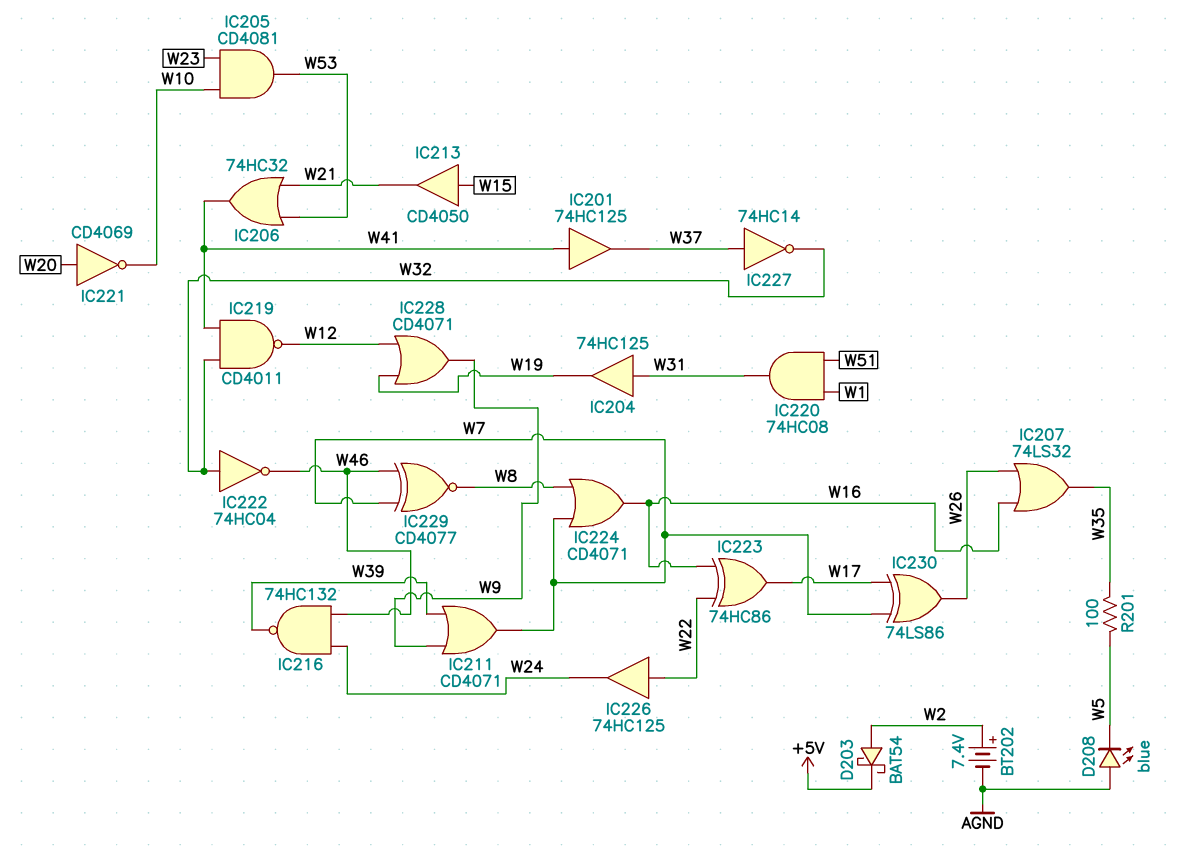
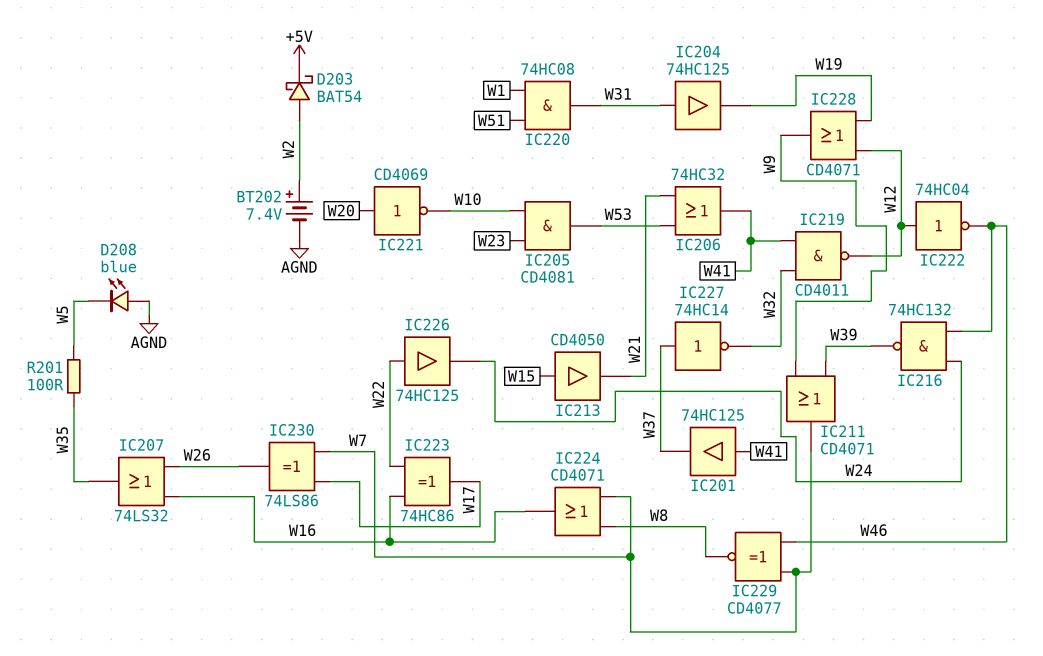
IC222: NOT 74HC04 (in W32, out W46) -> NOT 74HC04 (in W12, out W46)

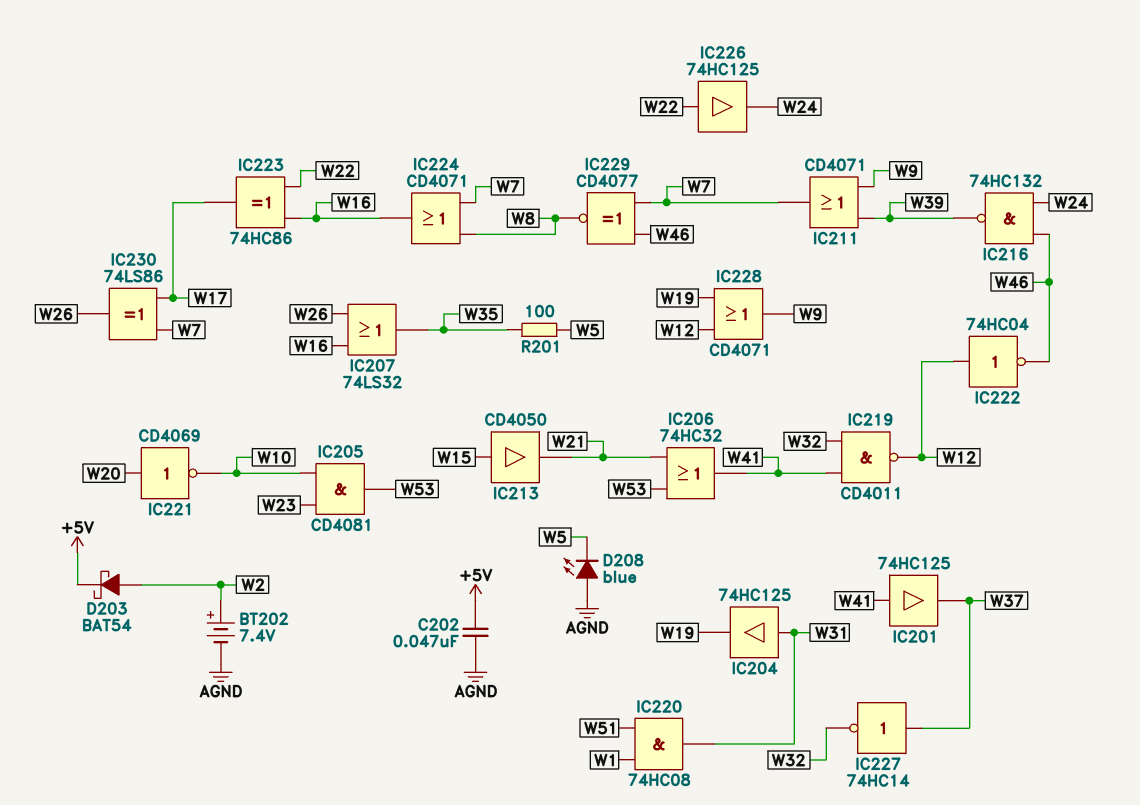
C202: none -> 47nF (+5V, AGND)

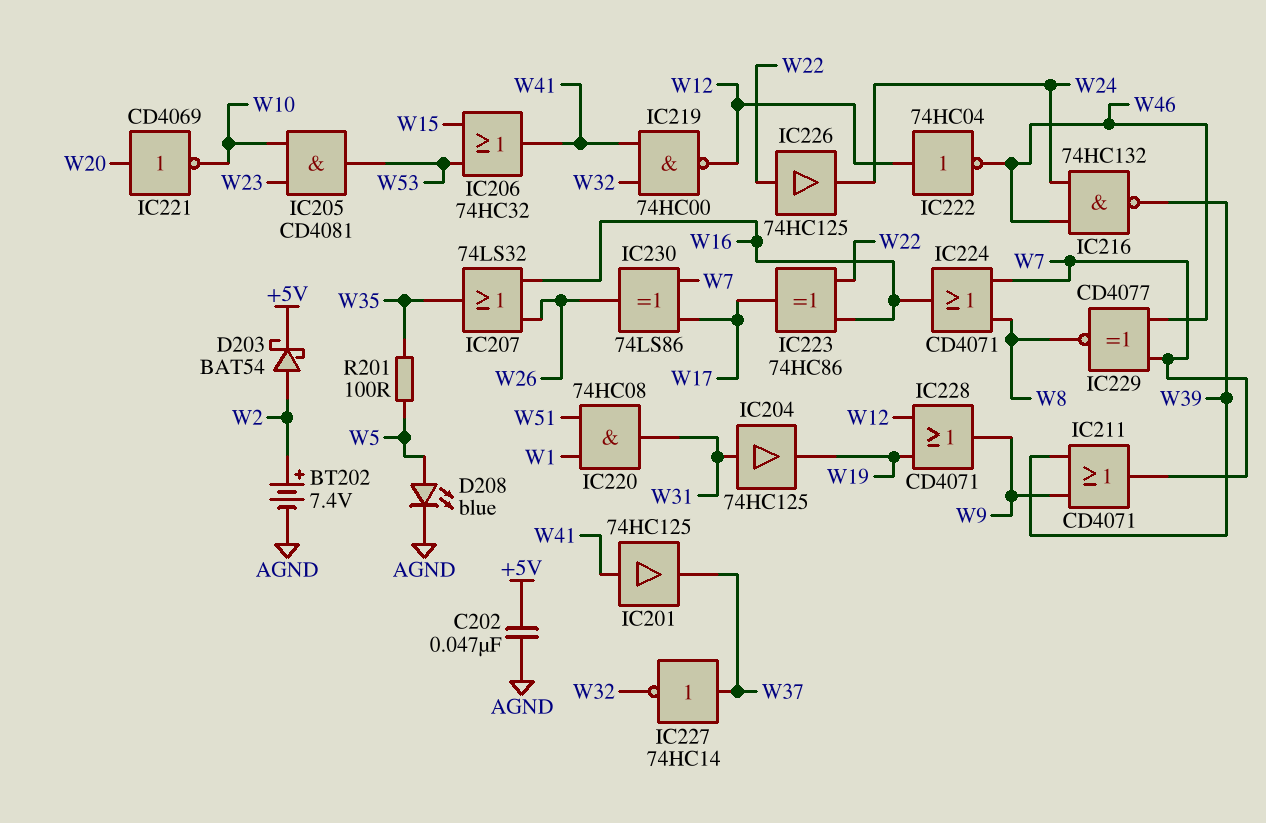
D208: LED blue (A AGND, K W5) -> LED blue (A W5, K AGND)
IC206: OR 74HC32 (in W21, in W53, out W41) -> OR 74HC32 (in W15, in W53, out W41)
IC213: buffer CD4050 (in W15, out W21) -> none
IC219: NAND CD4011 (in W32, in W41, out W12) -> NAND 74HC00 (in W32, in W41, out W12)

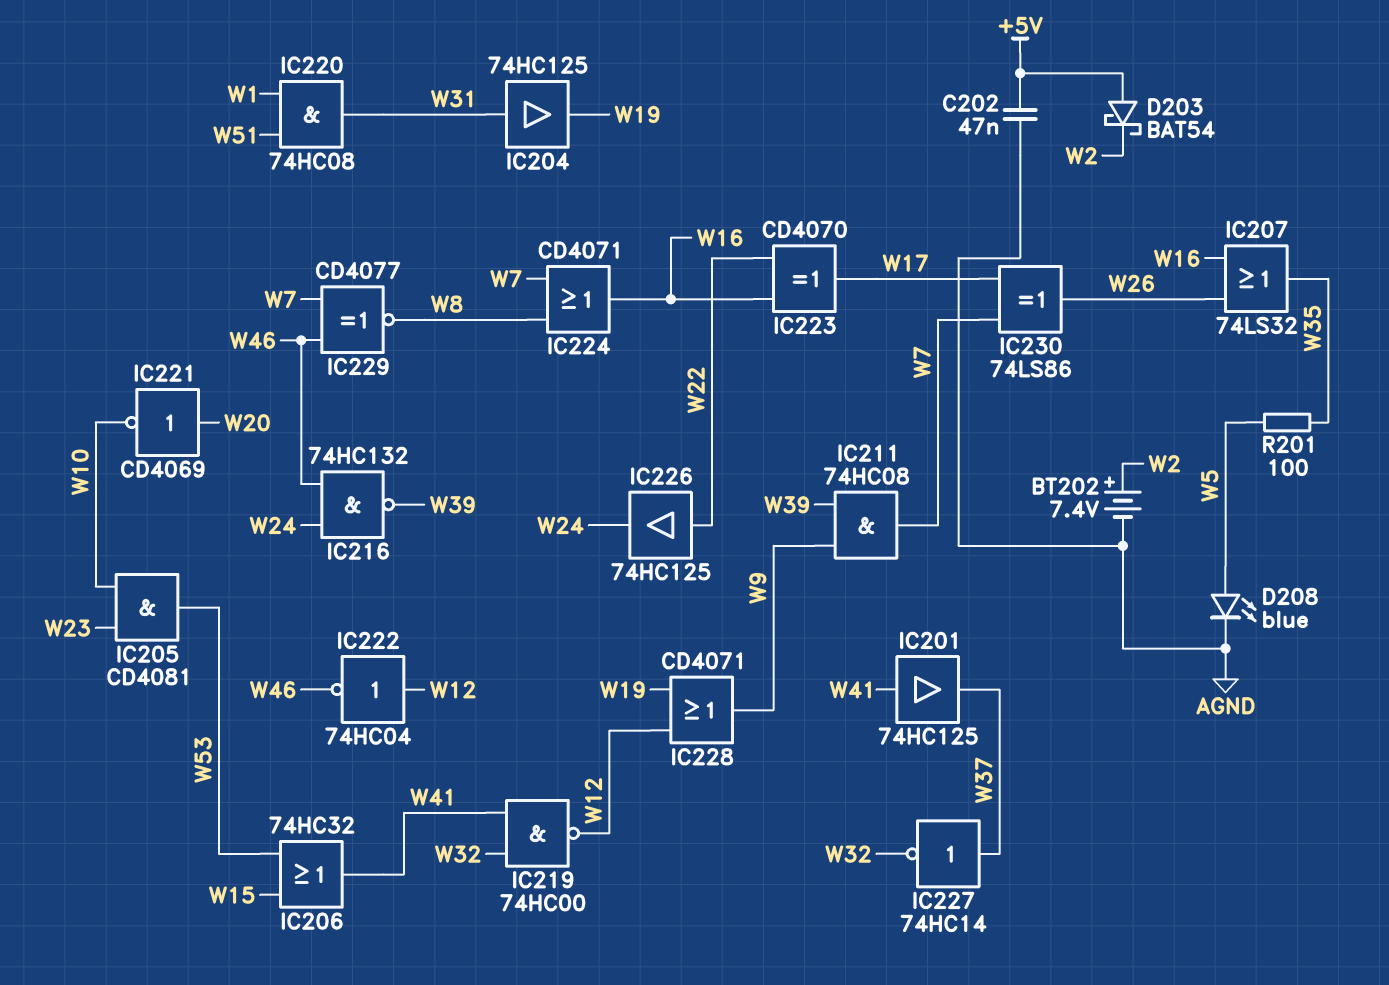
D203: schottky BAT54 (A W2, K +5V) -> schottky BAT54 (A +5V, K W2)
IC211: OR CD4071 (in W9, in W39, out W7) -> AND 74HC08 (in W9, in W39, out W7)
IC223: XOR 74HC86 (in W16, in W22, out W17) -> XOR CD4070 (in W16, in W22, out W17)

